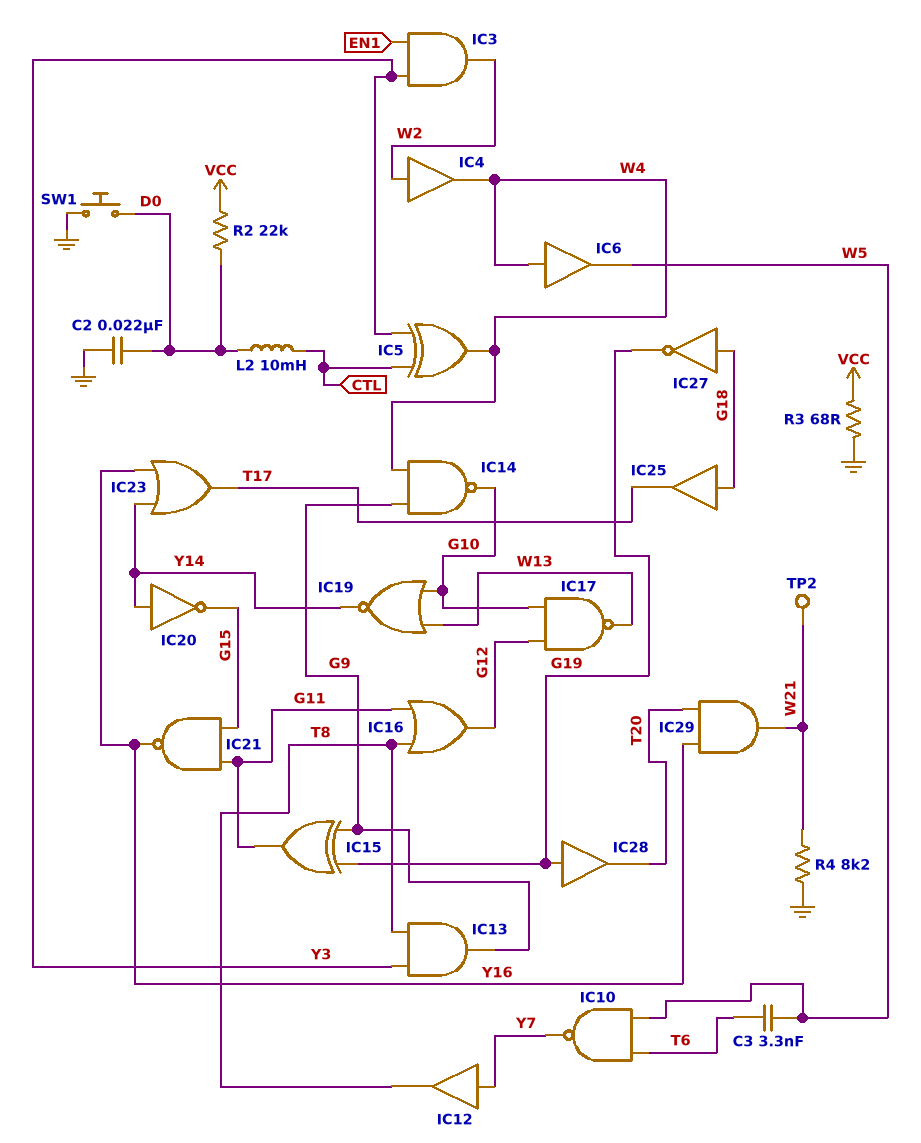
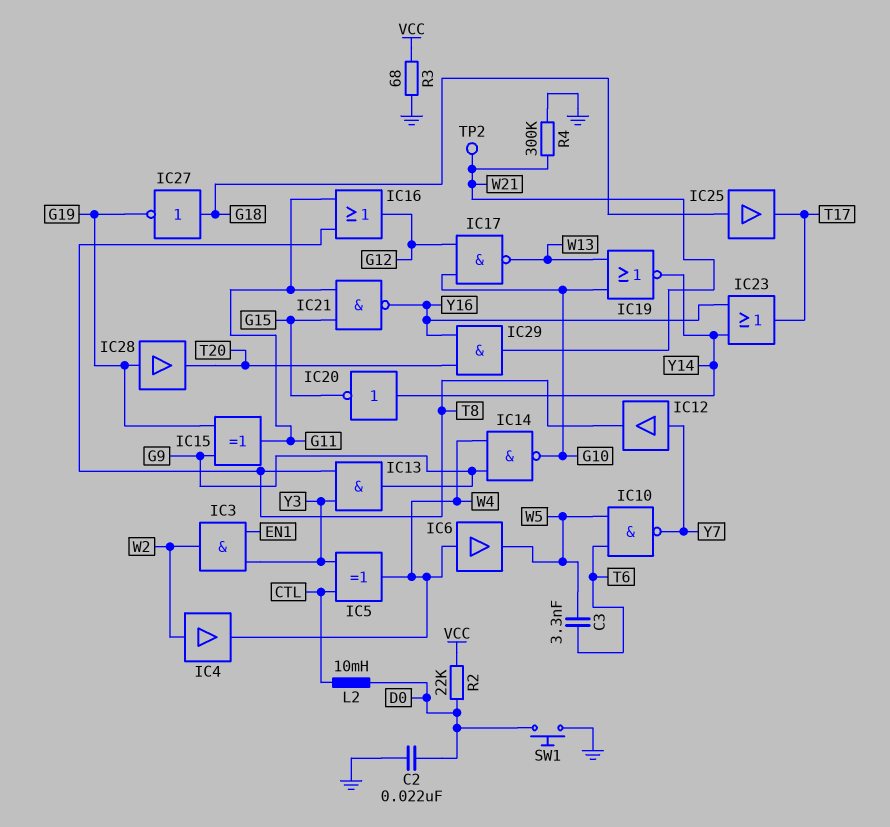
R4: 8.2k (GND, W21) -> 300k (GND, W21)

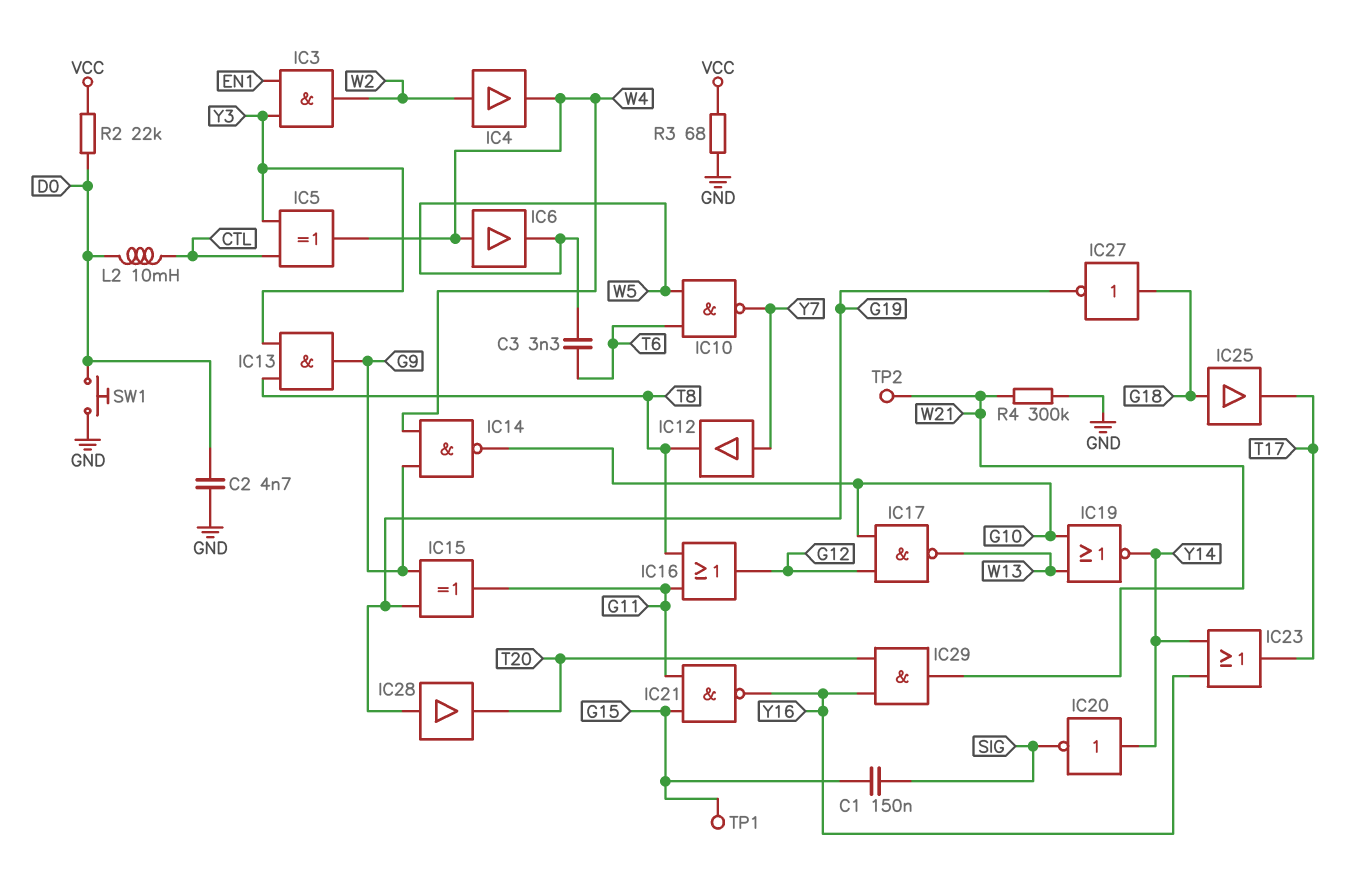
C1: none -> 150nF (G15, SIG)
C2: 22nF (D0, GND) -> 4.7nF (D0, GND)
IC20: NOT (in Y14, out G15) -> NOT (in Y14, out SIG)
TP1: none -> test point (G15)

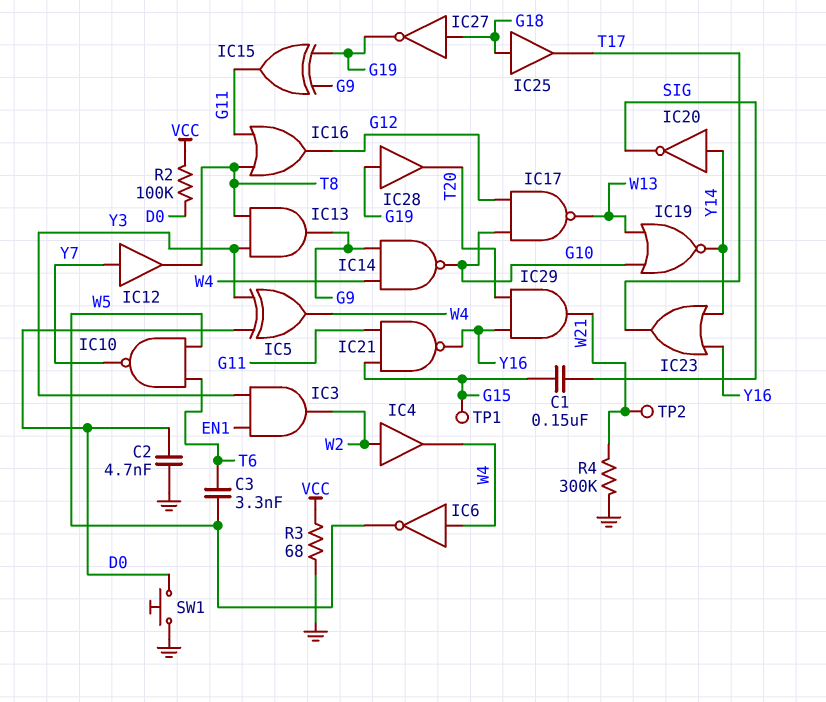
IC5: XOR (in CTL, in Y3, out W4) -> XOR (in D0, in Y3, out W4)
IC6: buffer (in W4, out W5) -> NOT (in W4, out W5)
L2: 10mH (CTL, D0) -> none
R2: 22k (D0, VCC) -> 100k (D0, VCC)

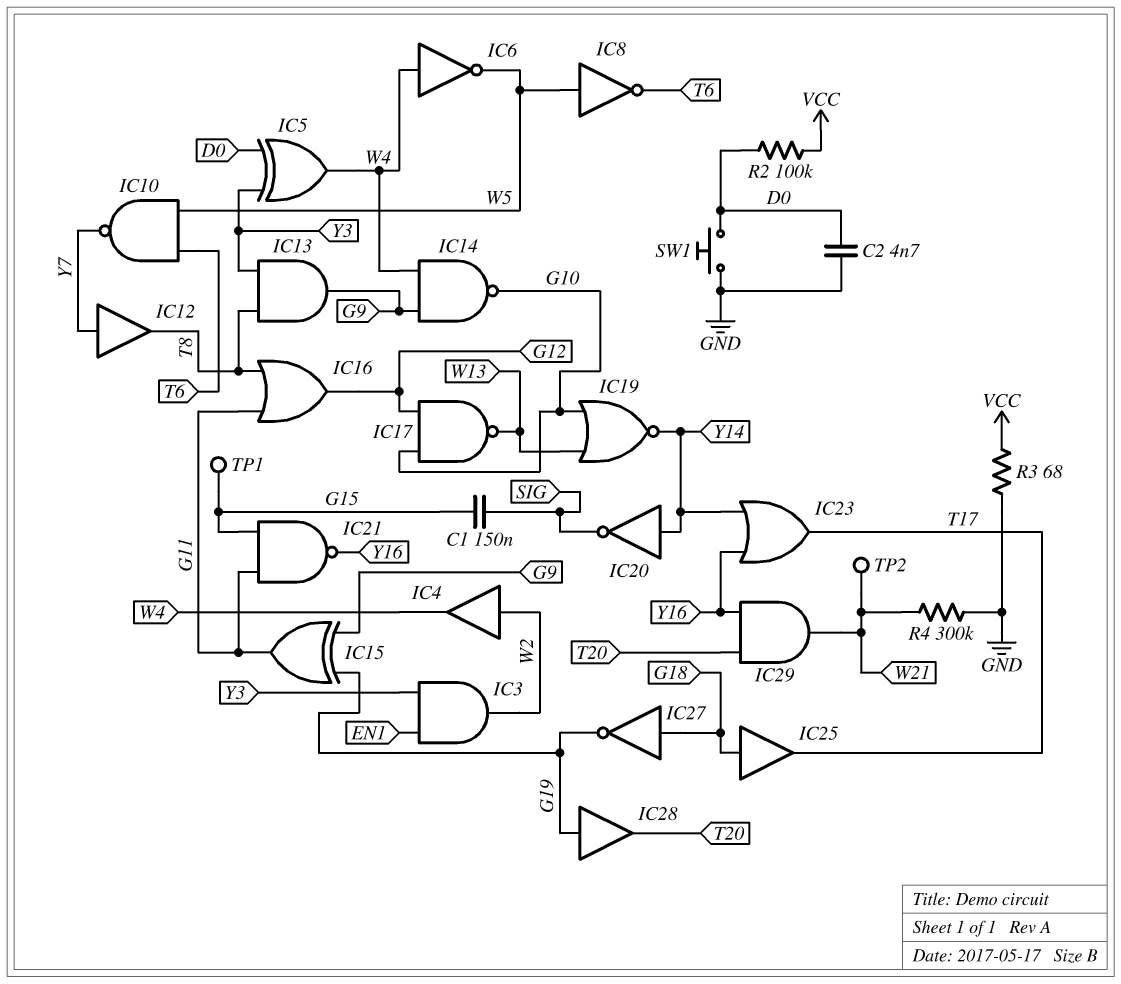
C3: 3.3nF (T6, W5) -> none
IC8: none -> NOT (in W5, out T6)

